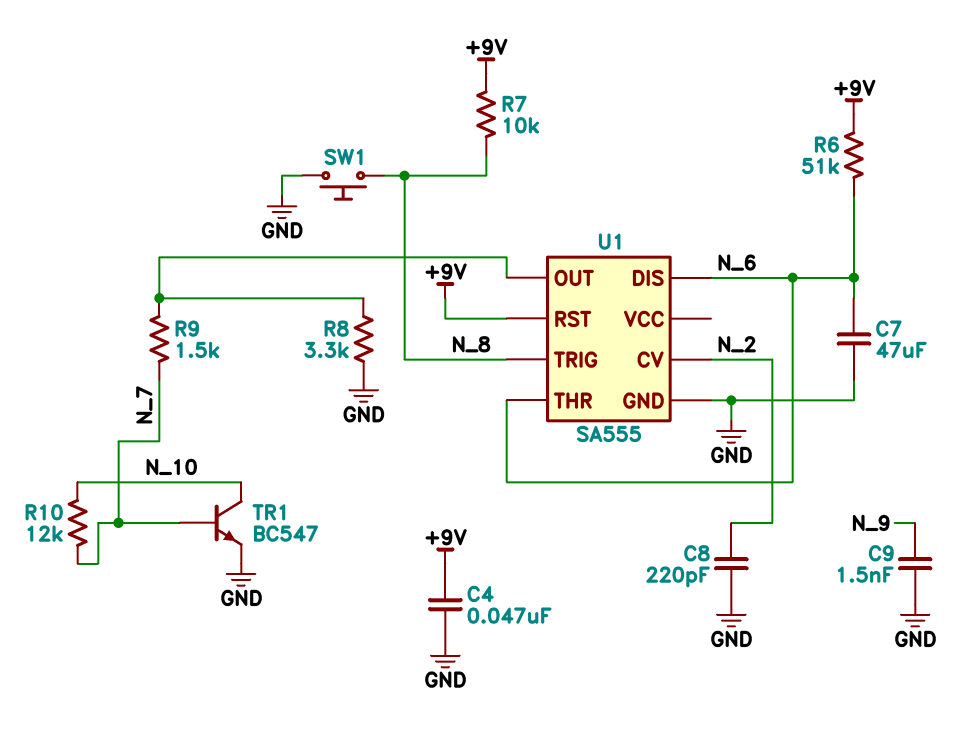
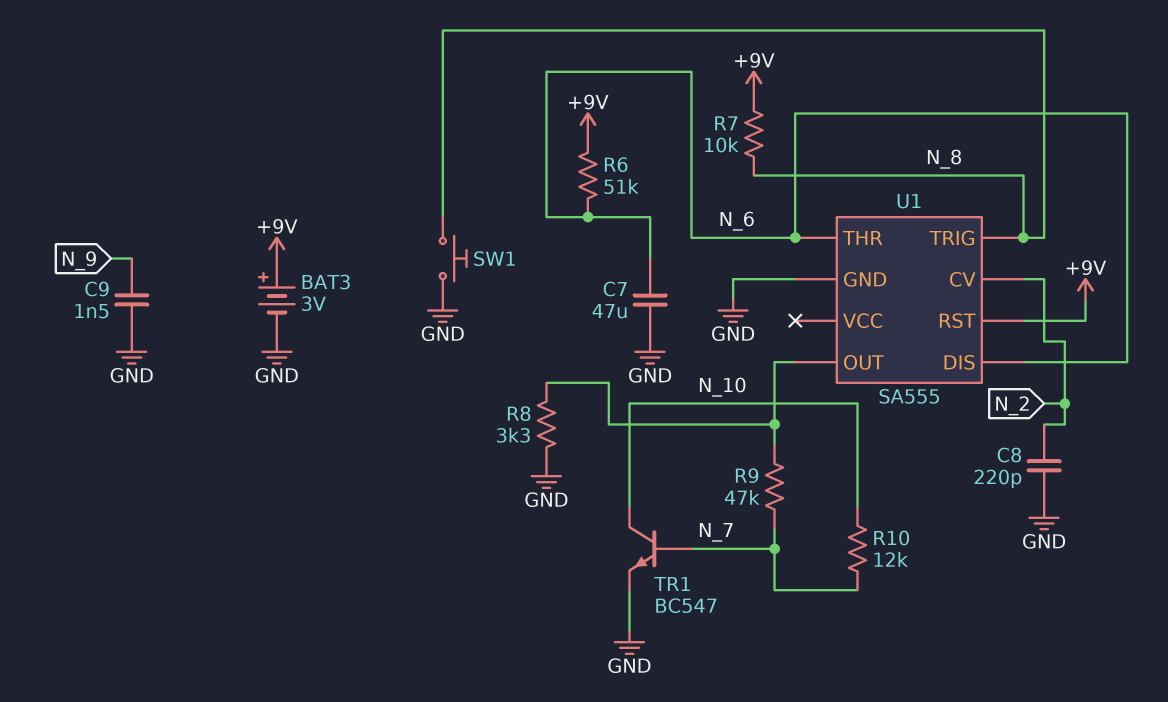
BAT3: none -> 3V (plus +9V, minus GND)
C4: 47nF (+9V, GND) -> none
R9: 1.5k (N_7, U1/OUT) -> 47k (N_7, U1/OUT)

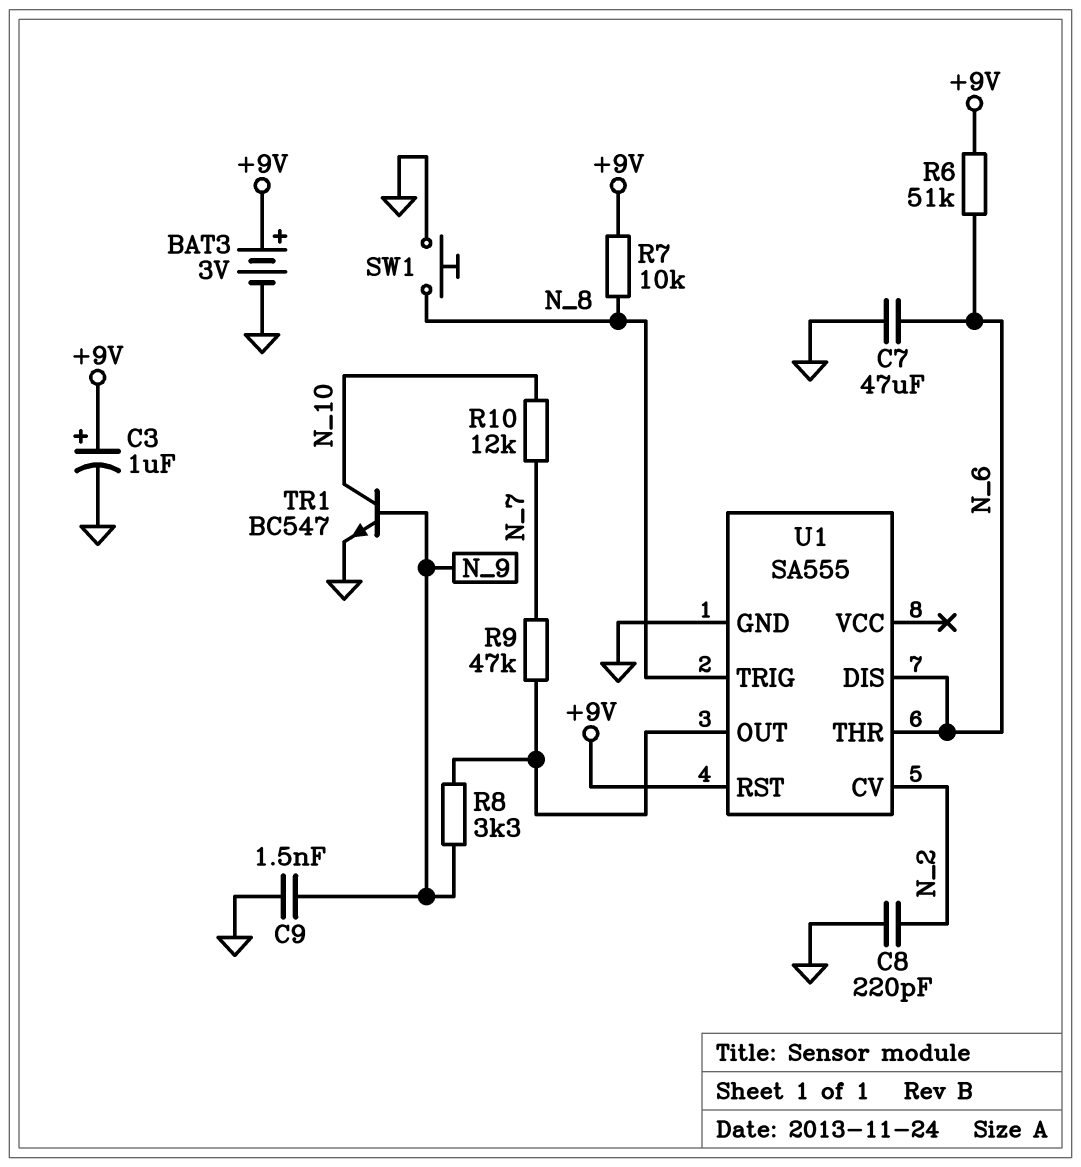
C3: none -> 1uF (plus +9V, minus GND)
R8: 3.3k (GND, U1/OUT) -> 3.3k (N_9, U1/OUT)
TR1: NPN BC547 (B N_7, C N_10, E GND) -> NPN BC547 (B N_9, C N_10, E GND)

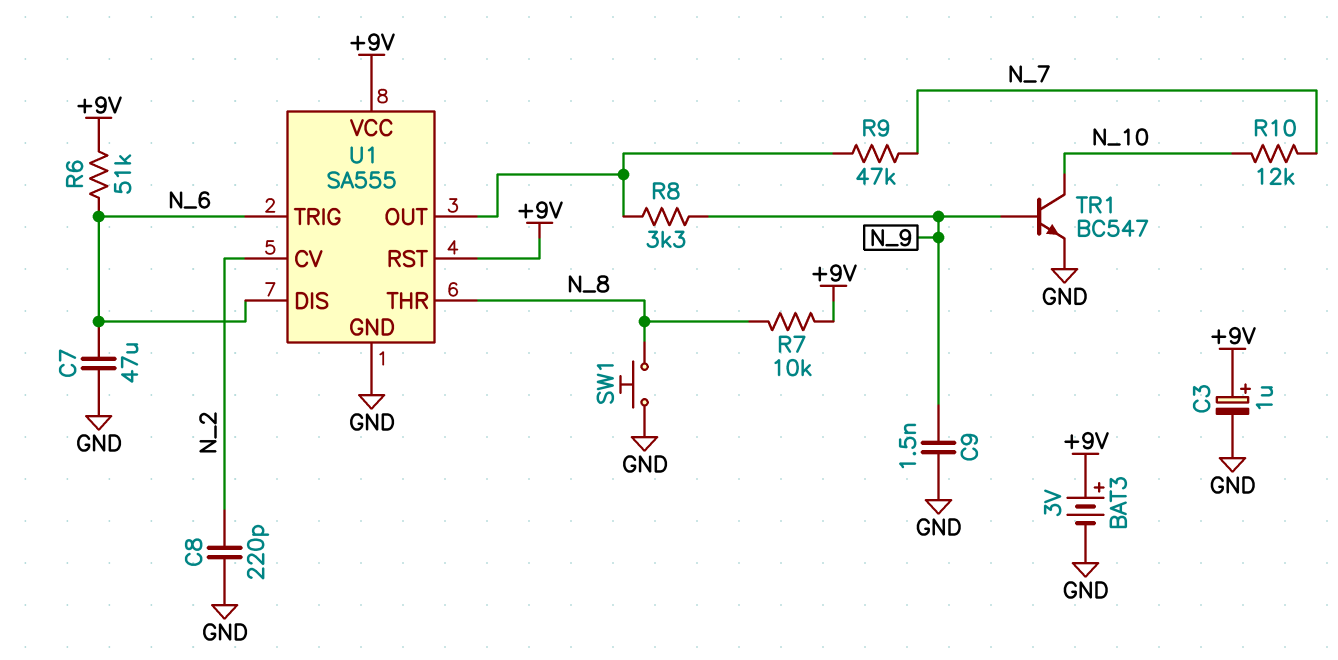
U1 pin THR: N_6 -> N_8
U1 pin TRIG: N_8 -> N_6
U1 pin VCC: none -> +9V

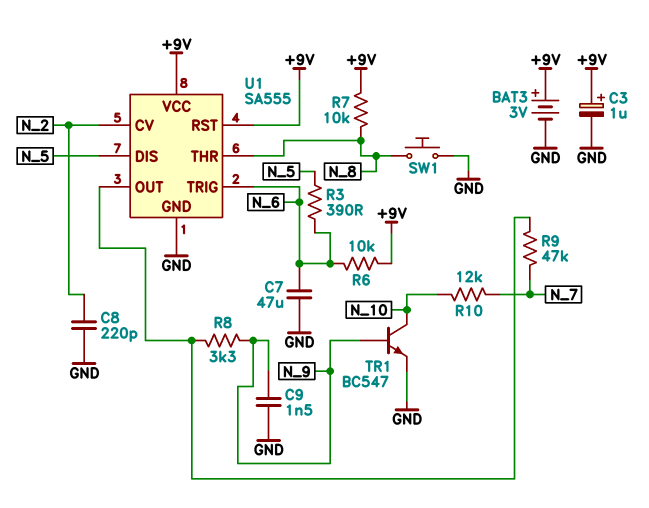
R3: none -> 390 (N_5, N_6)
R6: 51k (+9V, N_6) -> 10k (+9V, N_6)
U1 pin DIS: N_6 -> N_5

